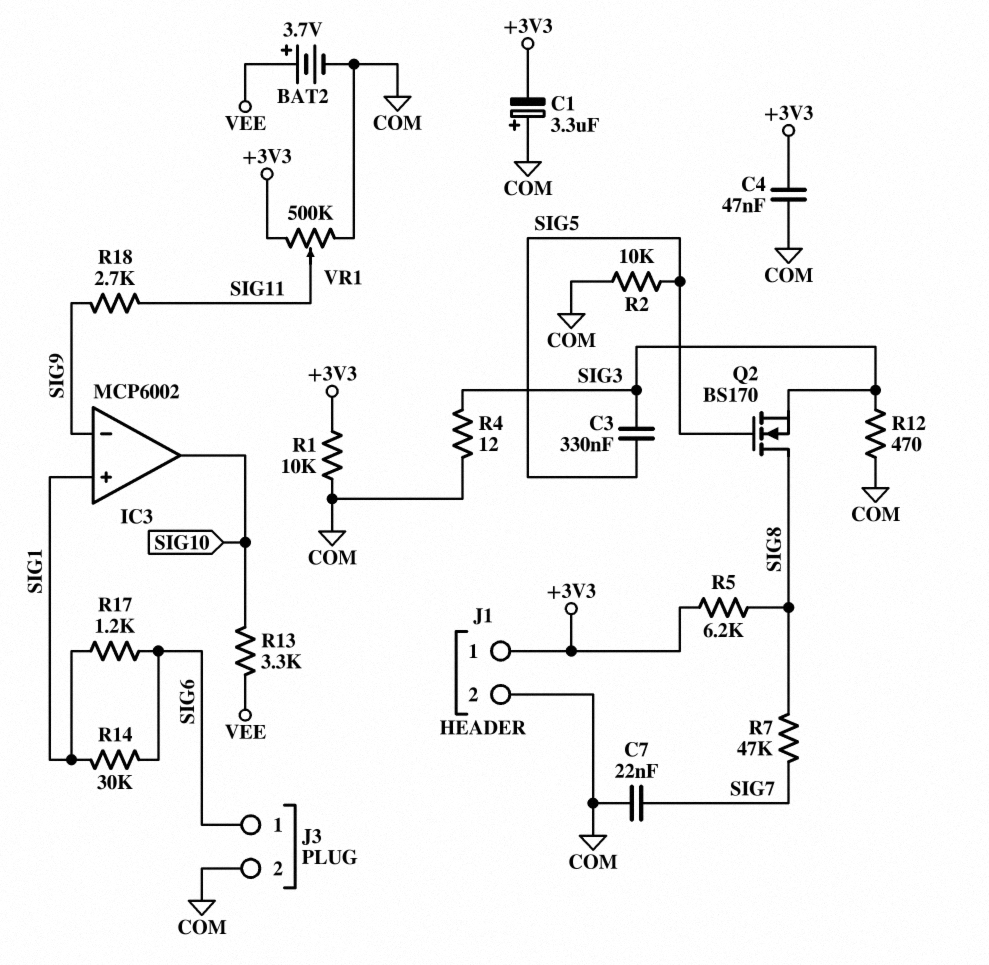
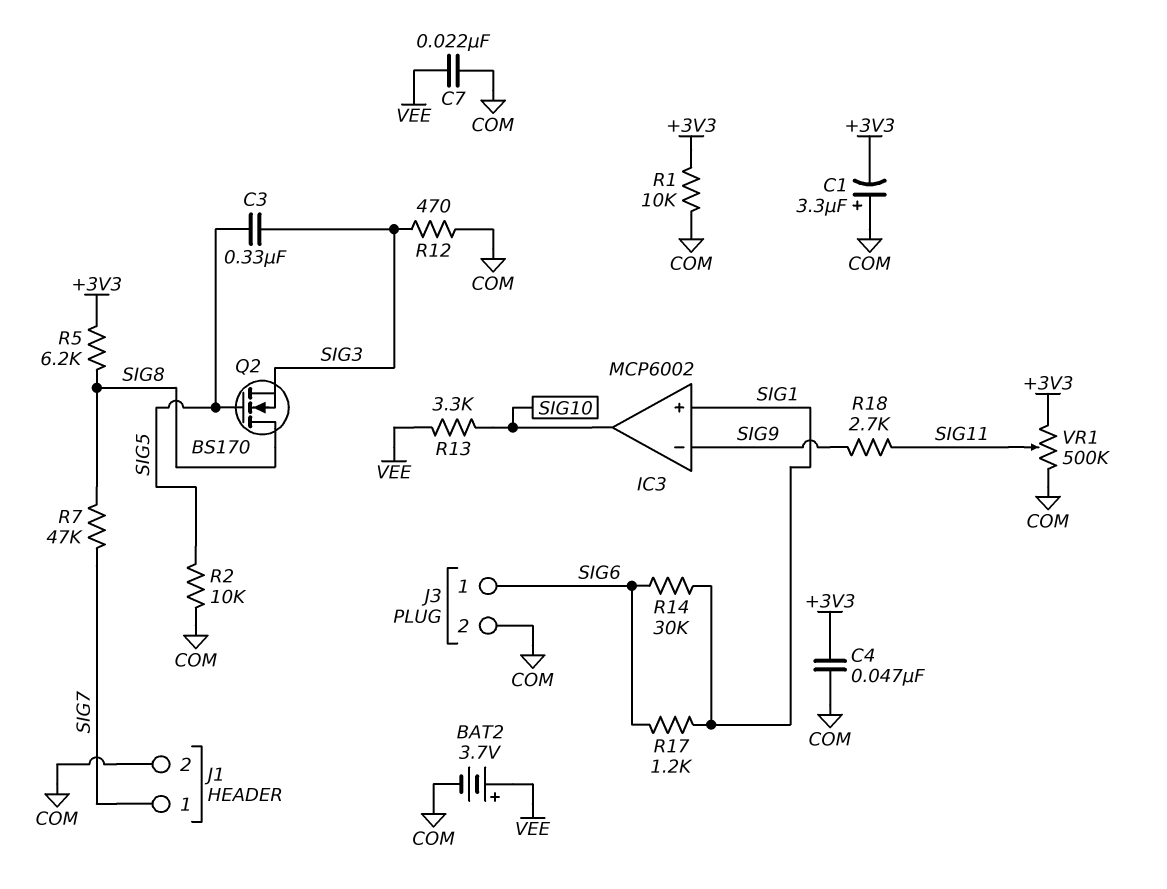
C7: 22nF (COM, SIG7) -> 22nF (COM, VEE)
J1 pin 1: +3V3 -> SIG7
R4: 12 (COM, SIG3) -> none

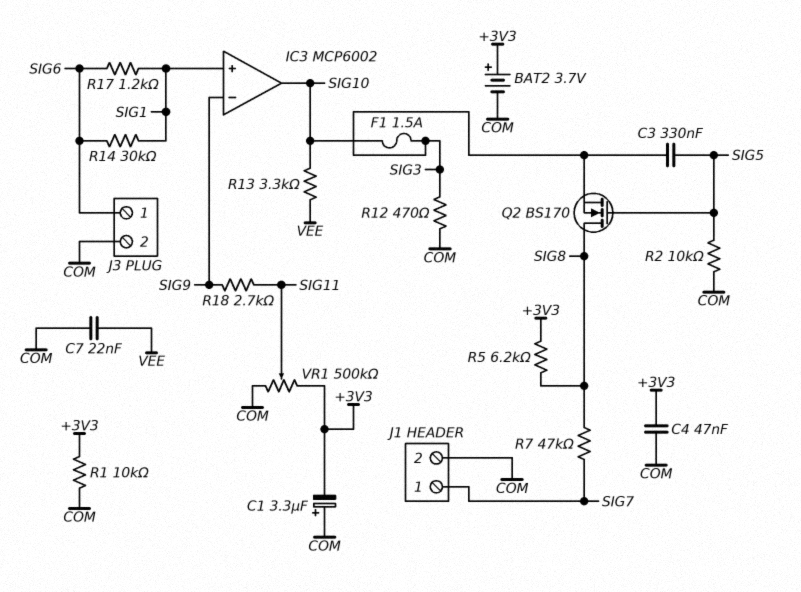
BAT2: 3.7V (plus VEE, minus COM) -> 3.7V (plus +3V3, minus COM)
F1: none -> 1.5A (SIG3, SIG10)

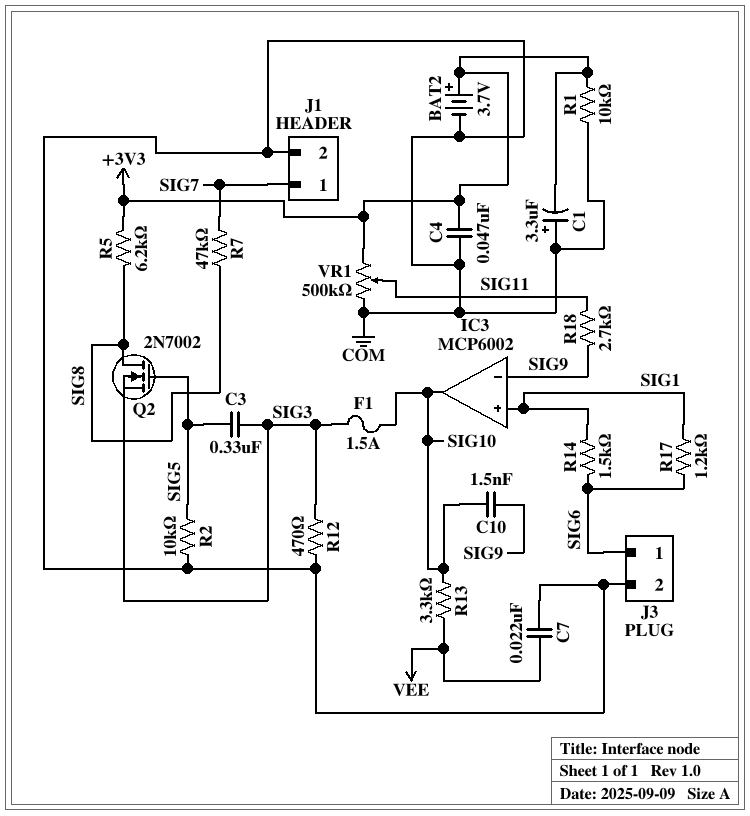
C10: none -> 1.5nF (SIG9, SIG10)
Q2: NMOS BS170 (G SIG5, D SIG8, S SIG3) -> NMOS 2N7002 (G SIG5, D SIG8, S SIG3)
R14: 30k (SIG1, SIG6) -> 1.5k (SIG1, SIG6)

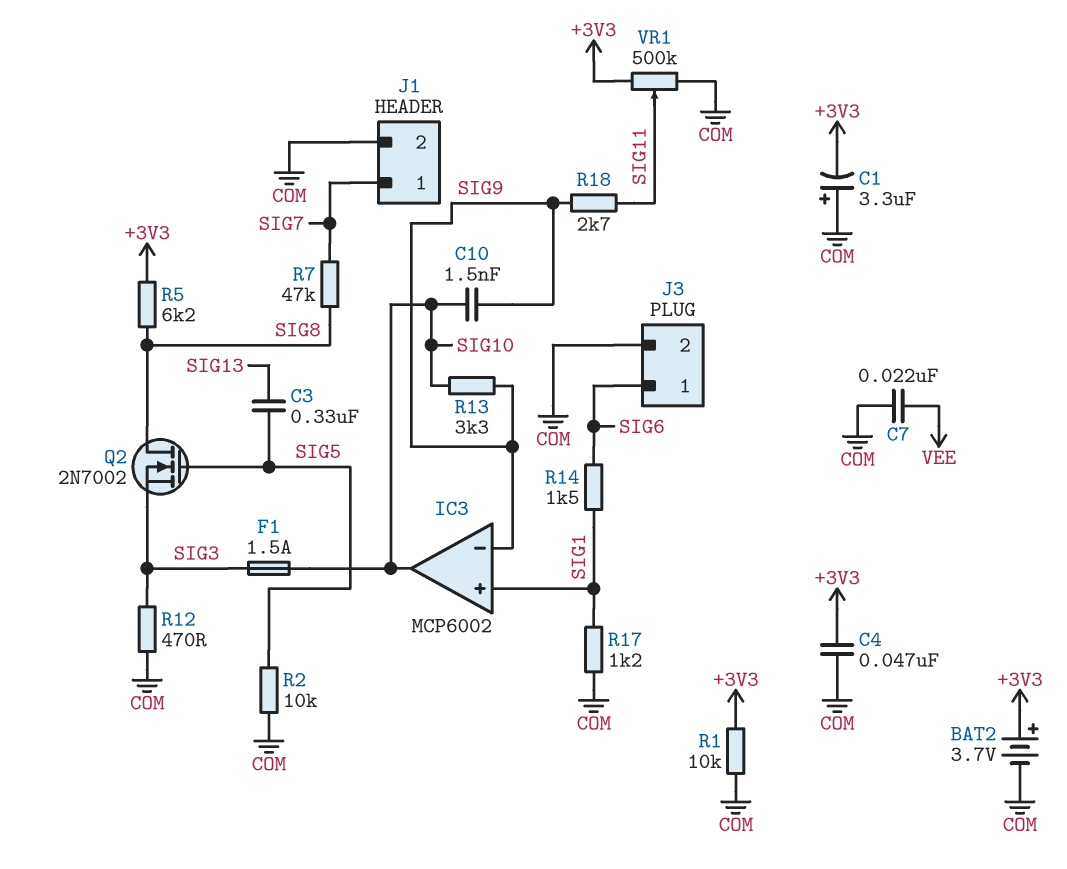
C3: 330nF (SIG3, SIG5) -> 330nF (SIG5, SIG13)
R13: 3.3k (SIG10, VEE) -> 3.3k (SIG9, SIG10)
R17: 1.2k (SIG1, SIG6) -> 1.2k (COM, SIG1)

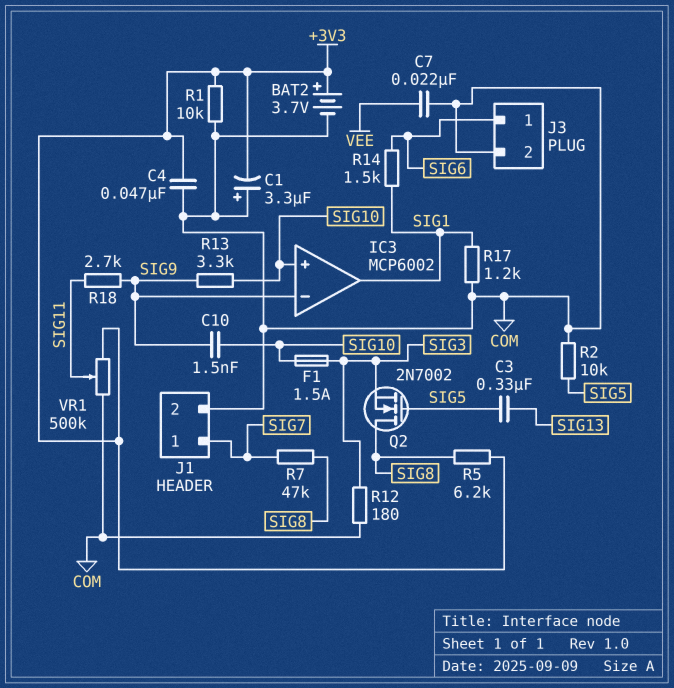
IC3 pin in+: SIG1 -> SIG10
IC3 pin out: SIG10 -> SIG1
R12: 470 (COM, SIG3) -> 180 (COM, SIG3)

